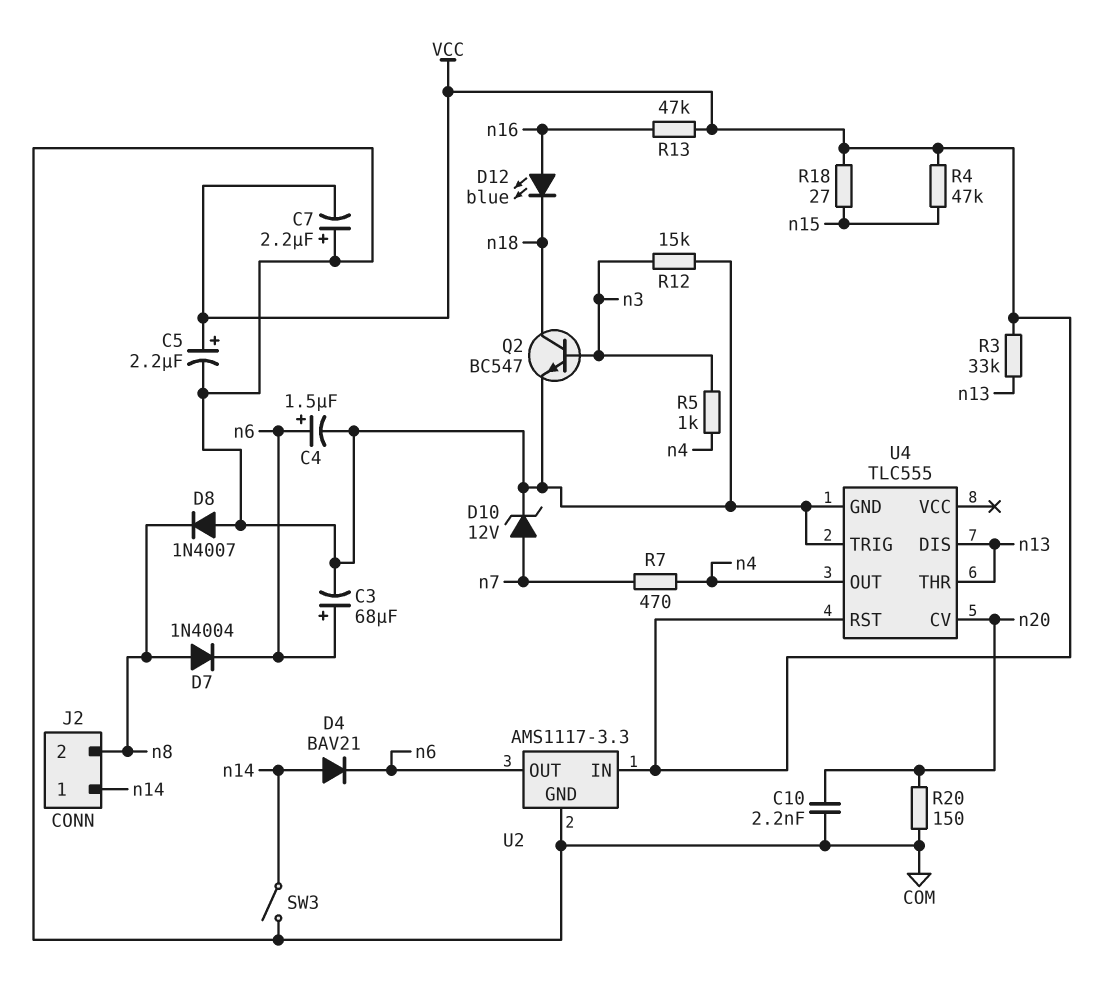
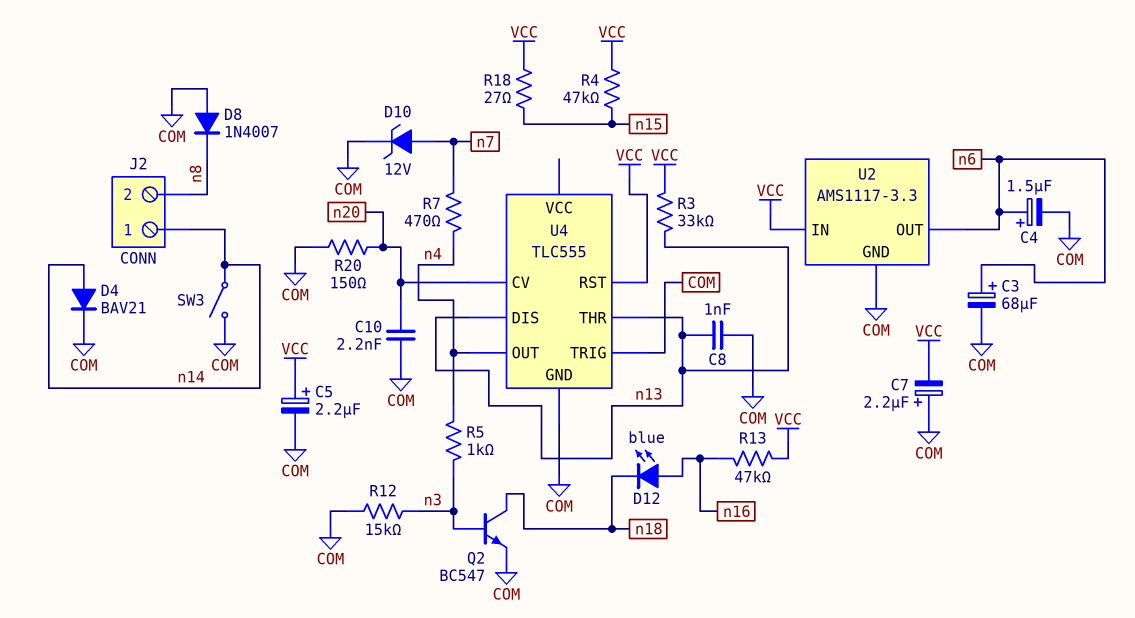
C8: none -> 1nF (COM, n13)
D4: diode BAV21 (A n14, K n6) -> diode BAV21 (A n14, K COM)
D7: diode 1N4004 (A n8, K n6) -> none

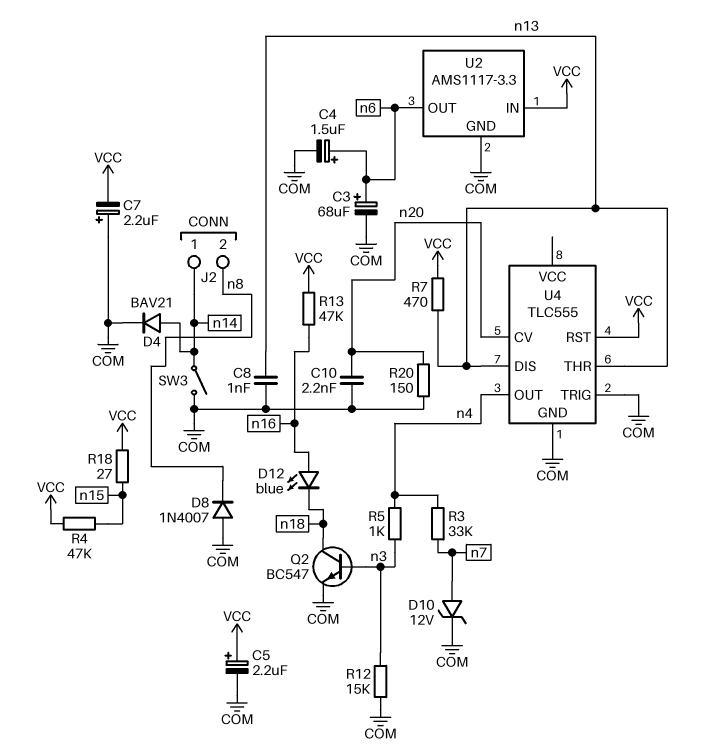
R3: 33k (VCC, n13) -> 33k (n4, n7)
R7: 470 (n4, n7) -> 470 (VCC, n13)

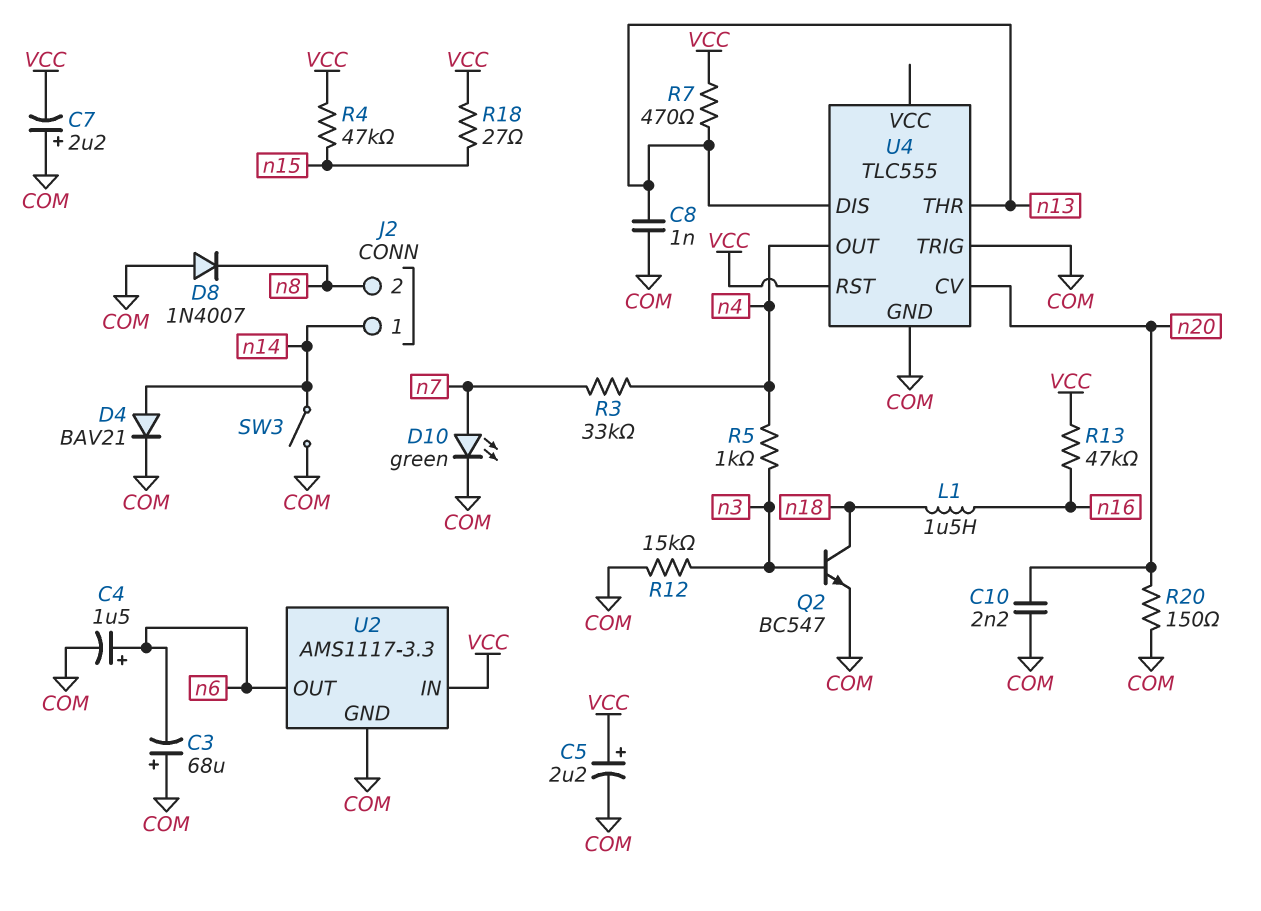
C3: 68uF (plus n6, minus COM) -> 68uF (plus COM, minus n6)
D10: zener 12V (A n7, K COM) -> LED green (A n7, K COM)
D12: LED blue (A n16, K n18) -> none
L1: none -> 1.5uH (n16, n18)

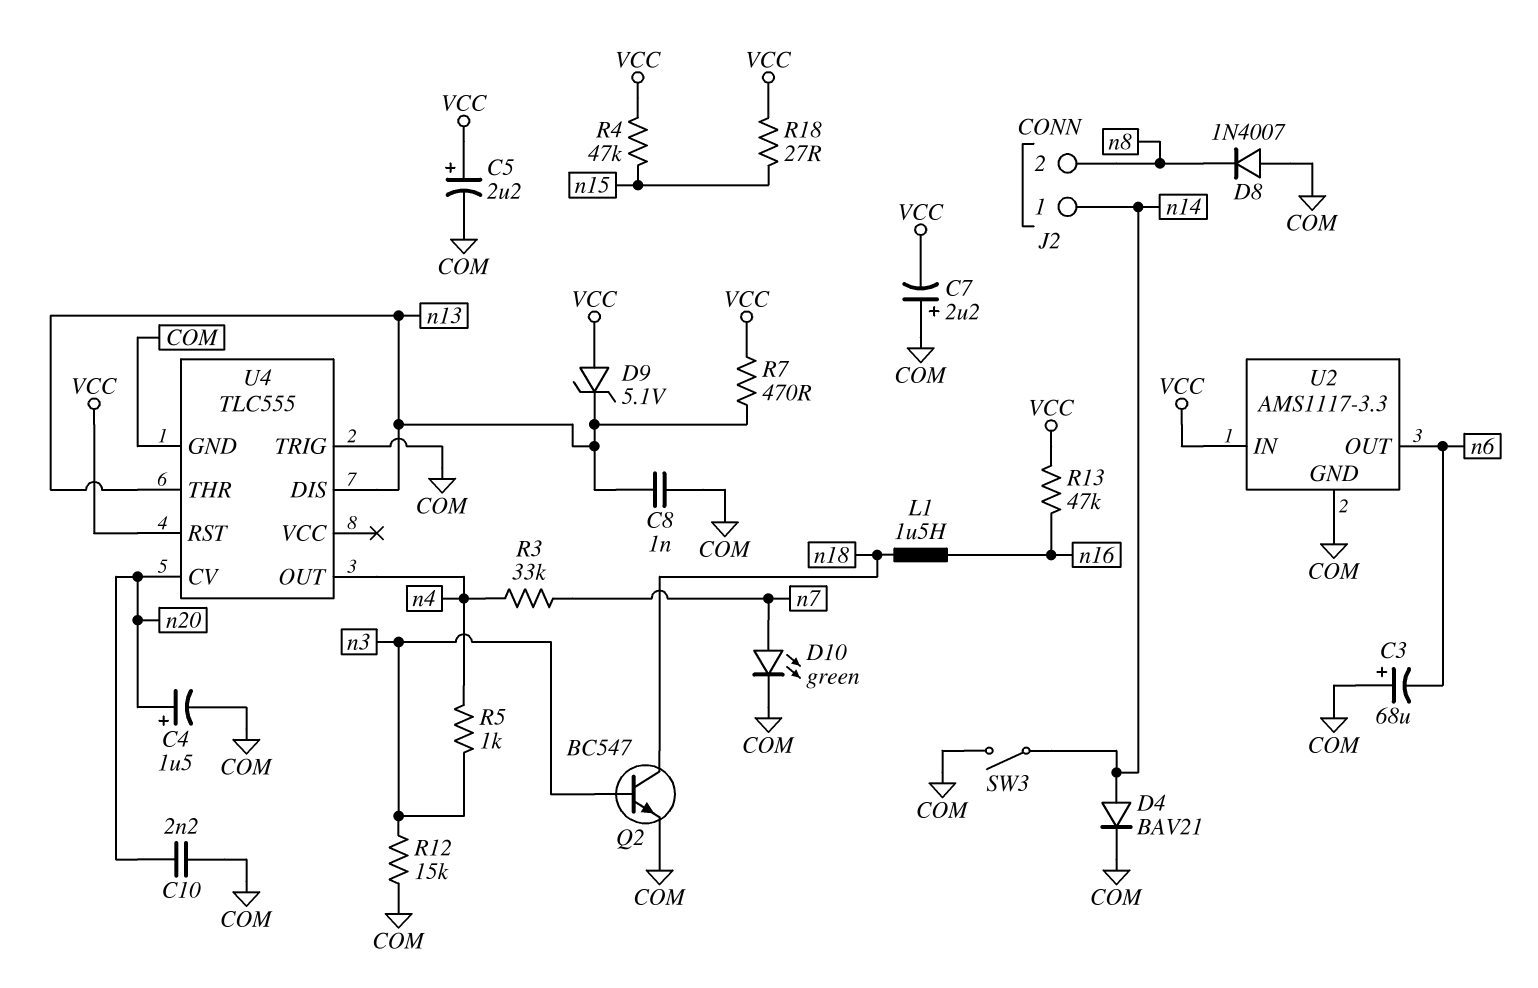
C4: 1.5uF (plus n6, minus COM) -> 1.5uF (plus n20, minus COM)
D9: none -> zener 5.1V (A VCC, K n13)
R20: 150 (COM, n20) -> none

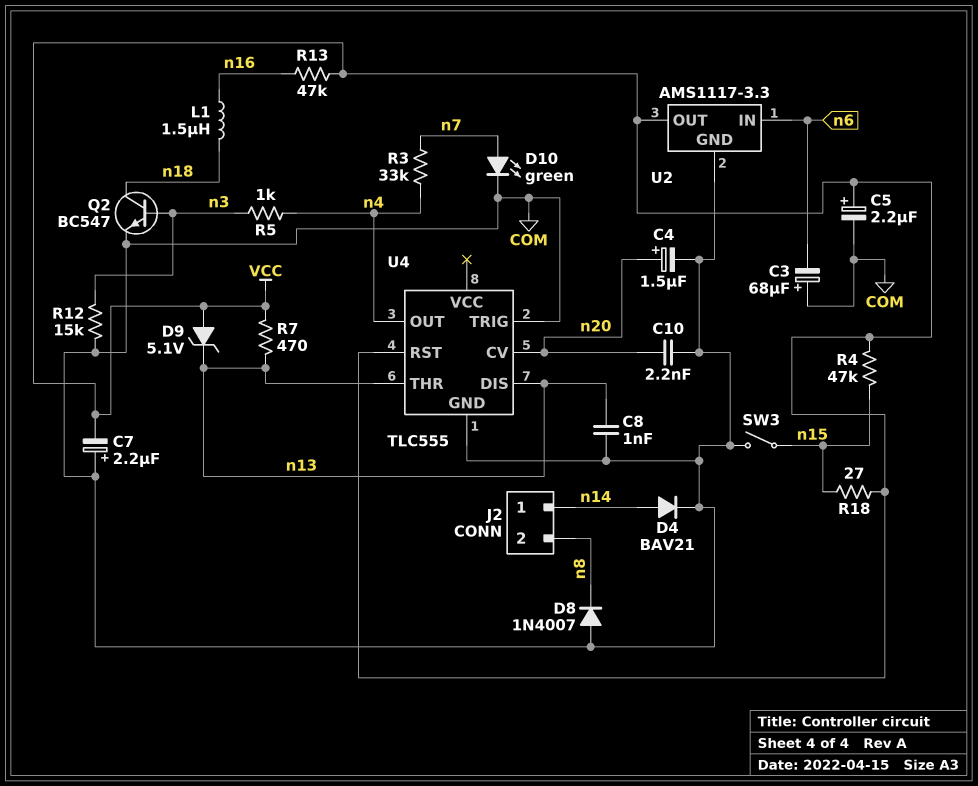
SW3: switch (COM, n14) -> switch (COM, n15)
U2 pin IN: VCC -> n6
U2 pin OUT: n6 -> VCC

